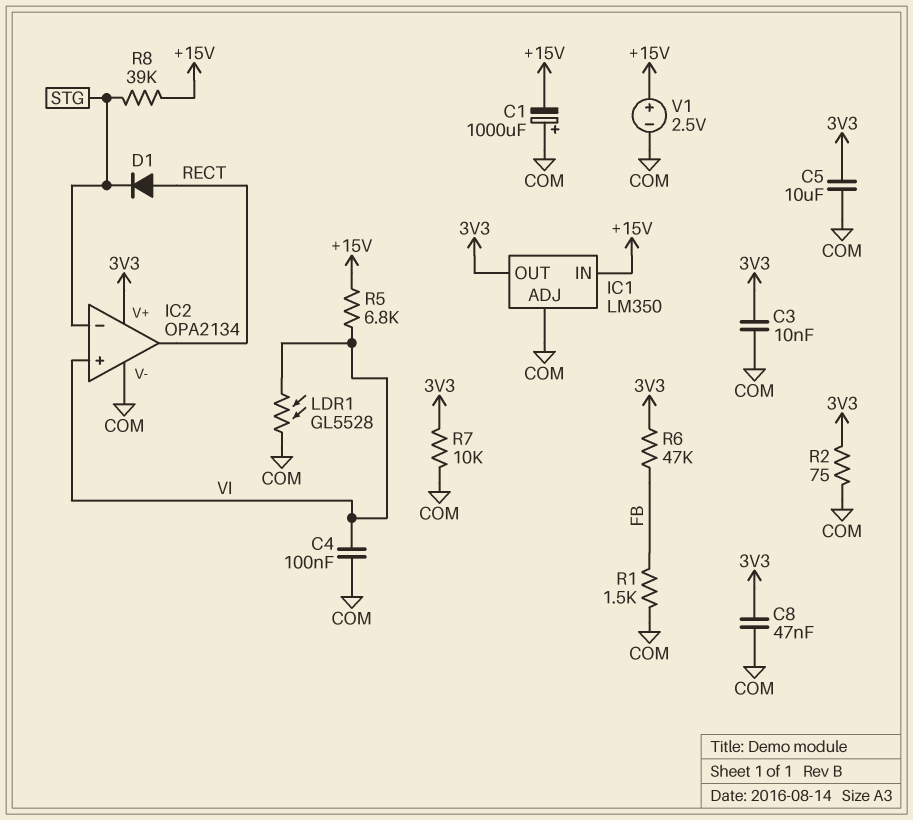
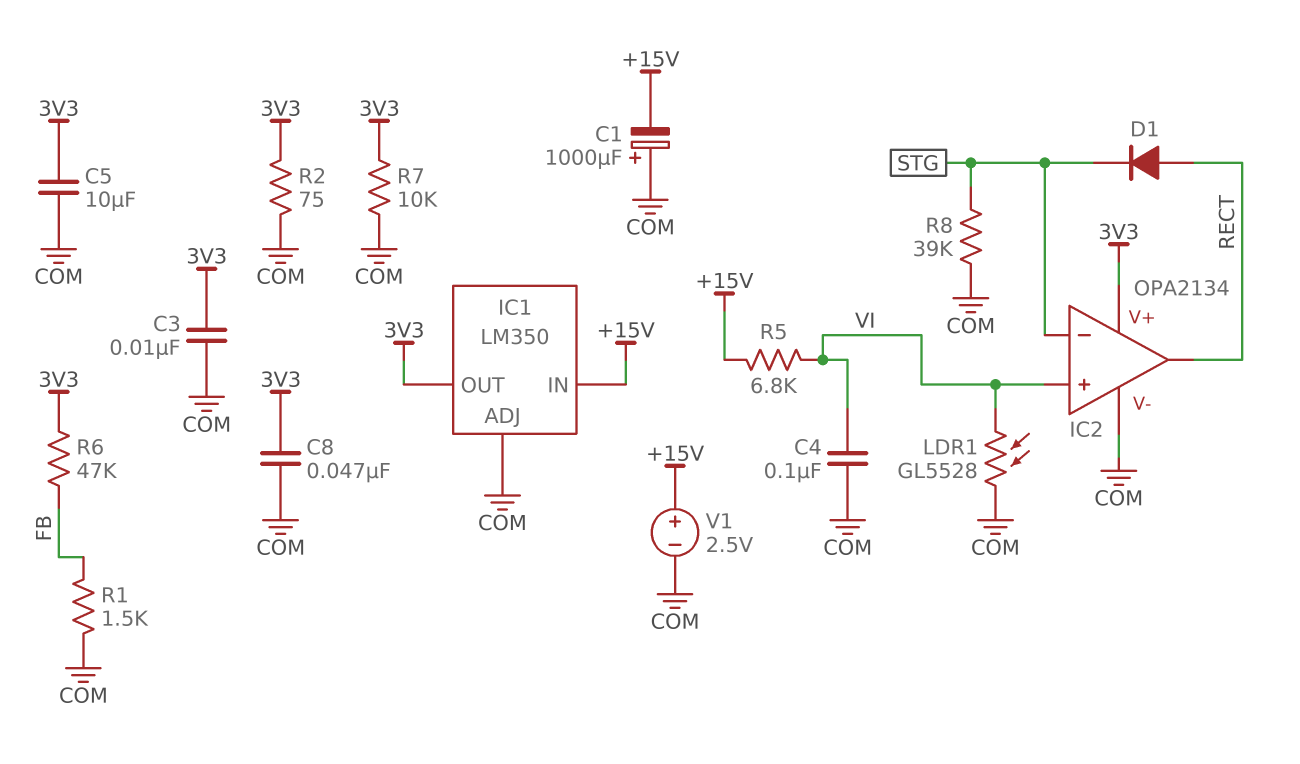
R8: 39k (+15V, STG) -> 39k (COM, STG)

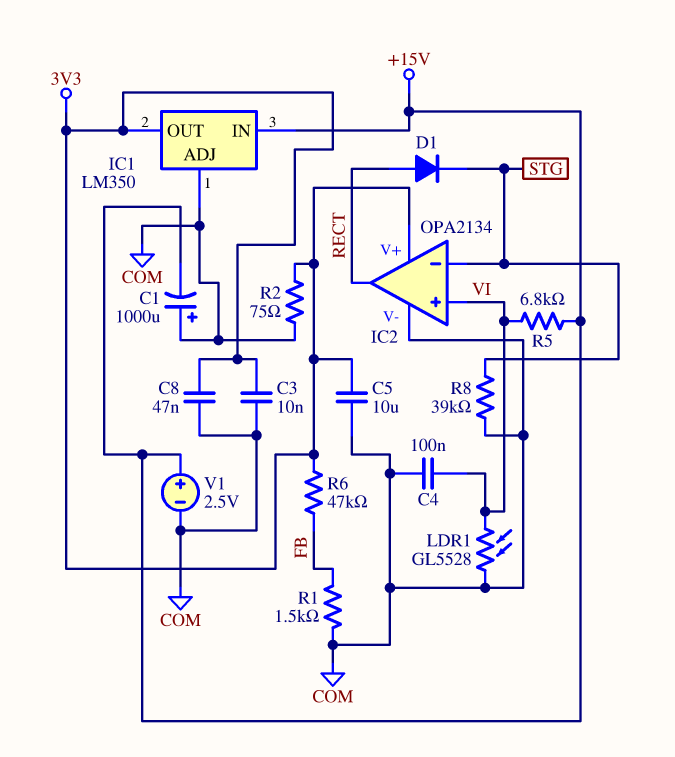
R7: 10k (3V3, COM) -> none

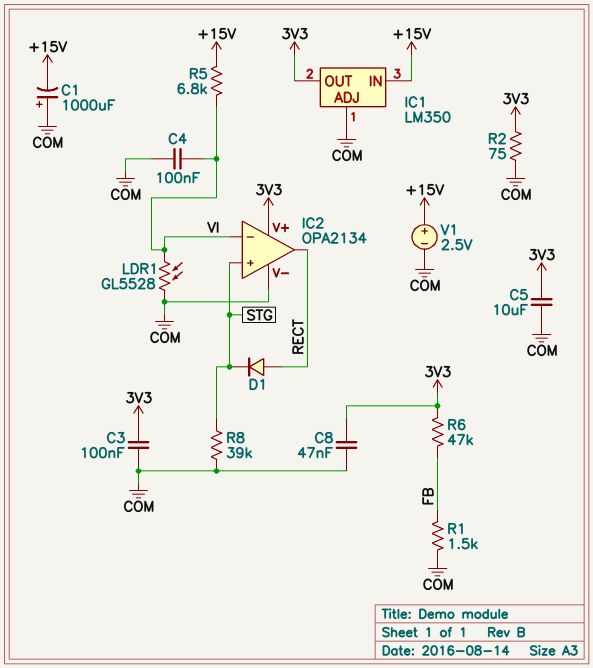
C3: 10nF (3V3, COM) -> 100nF (3V3, COM)
IC2 pin in+: VI -> STG
IC2 pin in-: STG -> VI

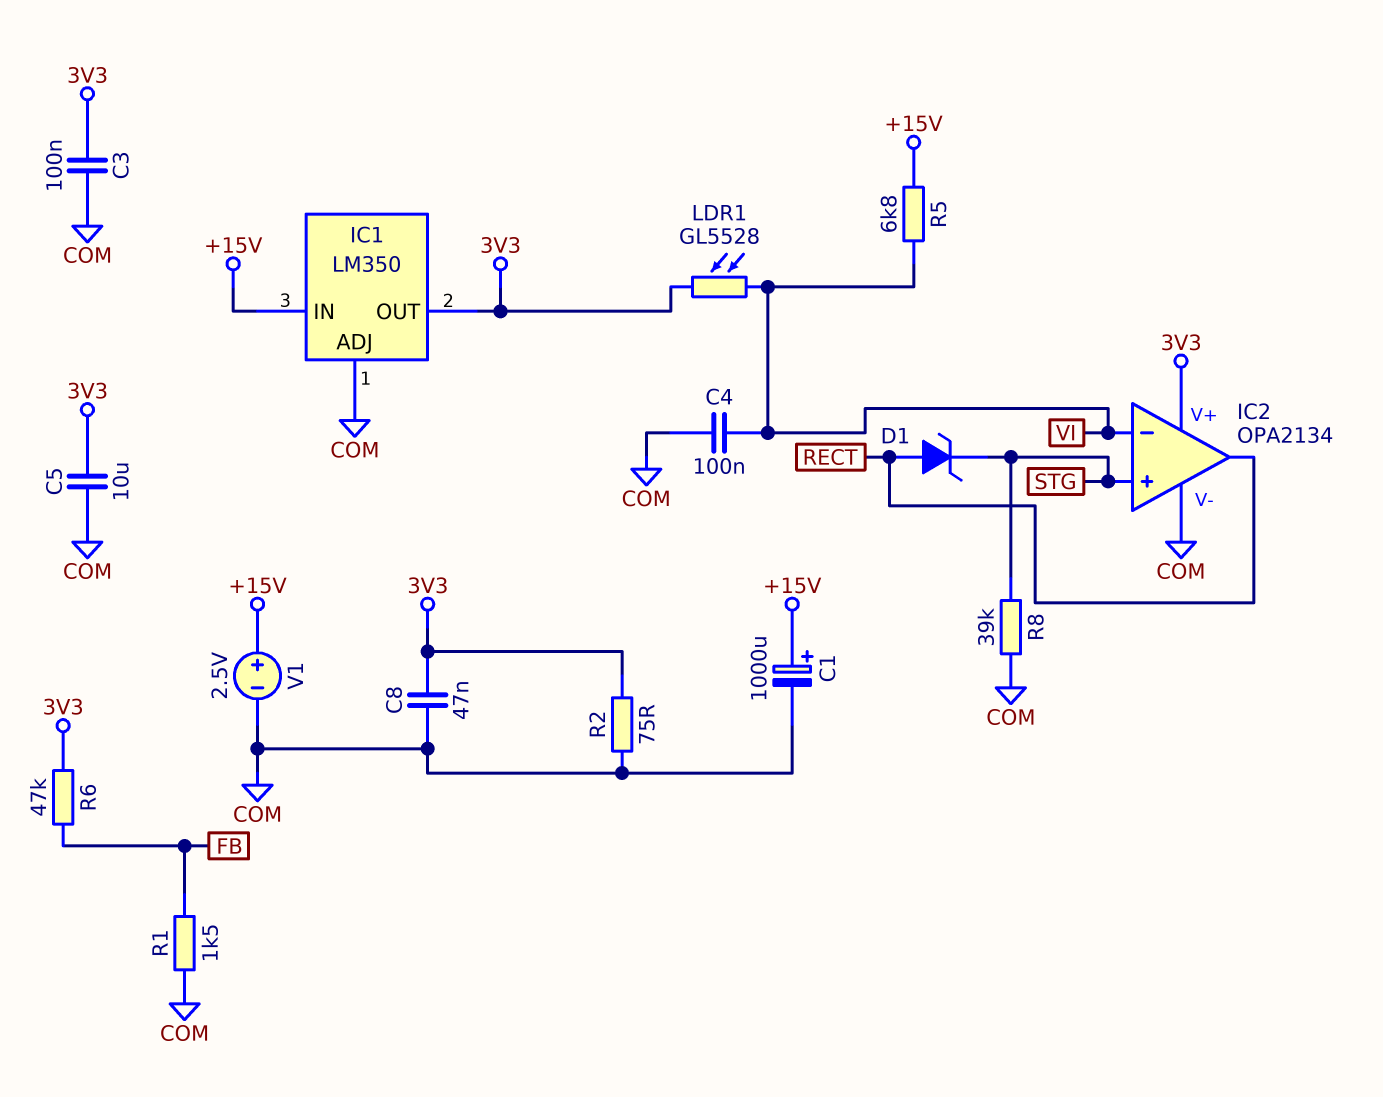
C1: 1000uF (plus COM, minus +15V) -> 1000uF (plus +15V, minus COM)
D1: diode (A RECT, K STG) -> zener (A RECT, K STG)
LDR1: GL5528 (COM, VI) -> GL5528 (3V3, VI)

